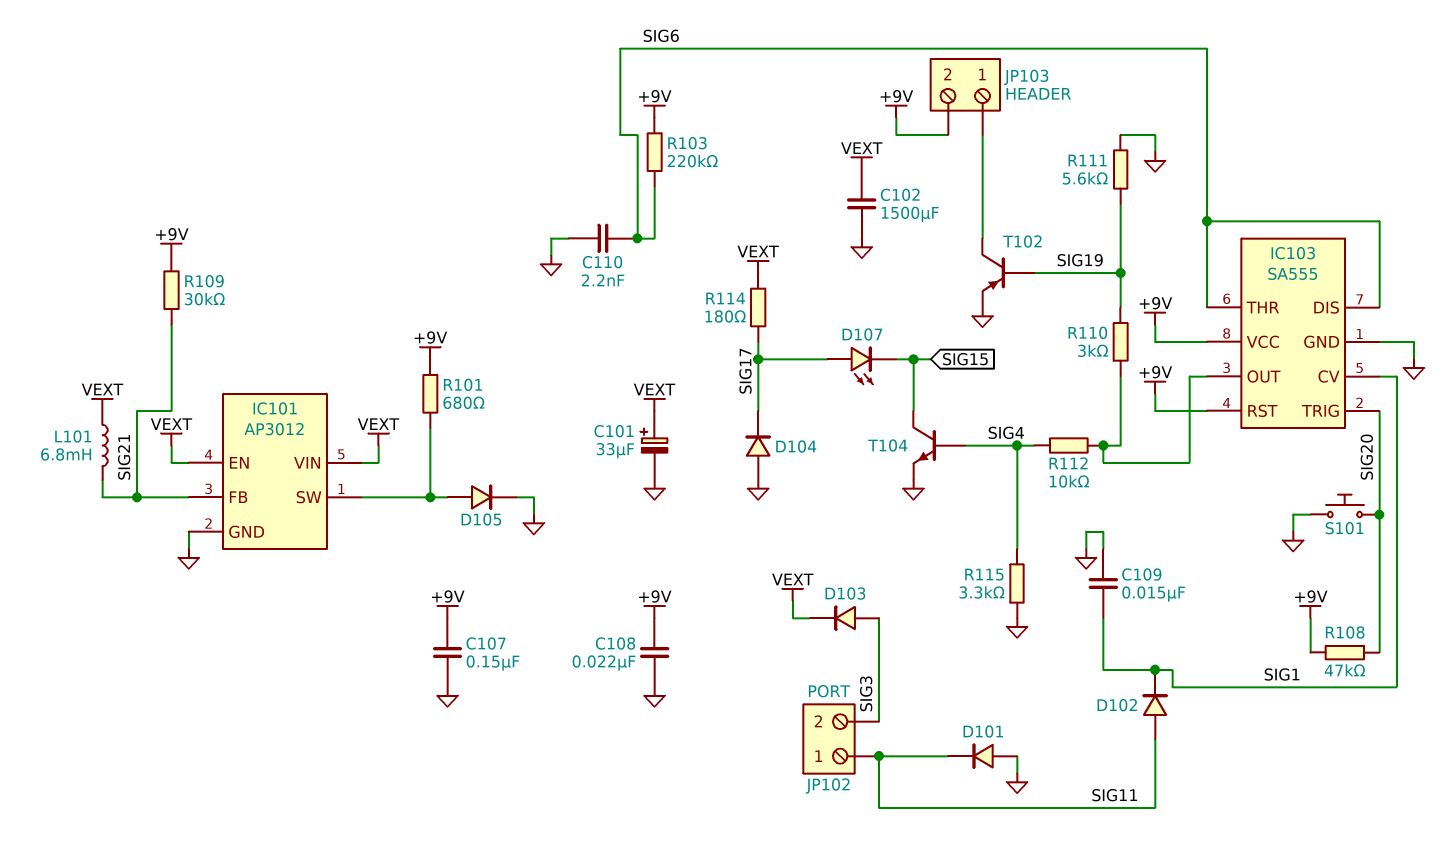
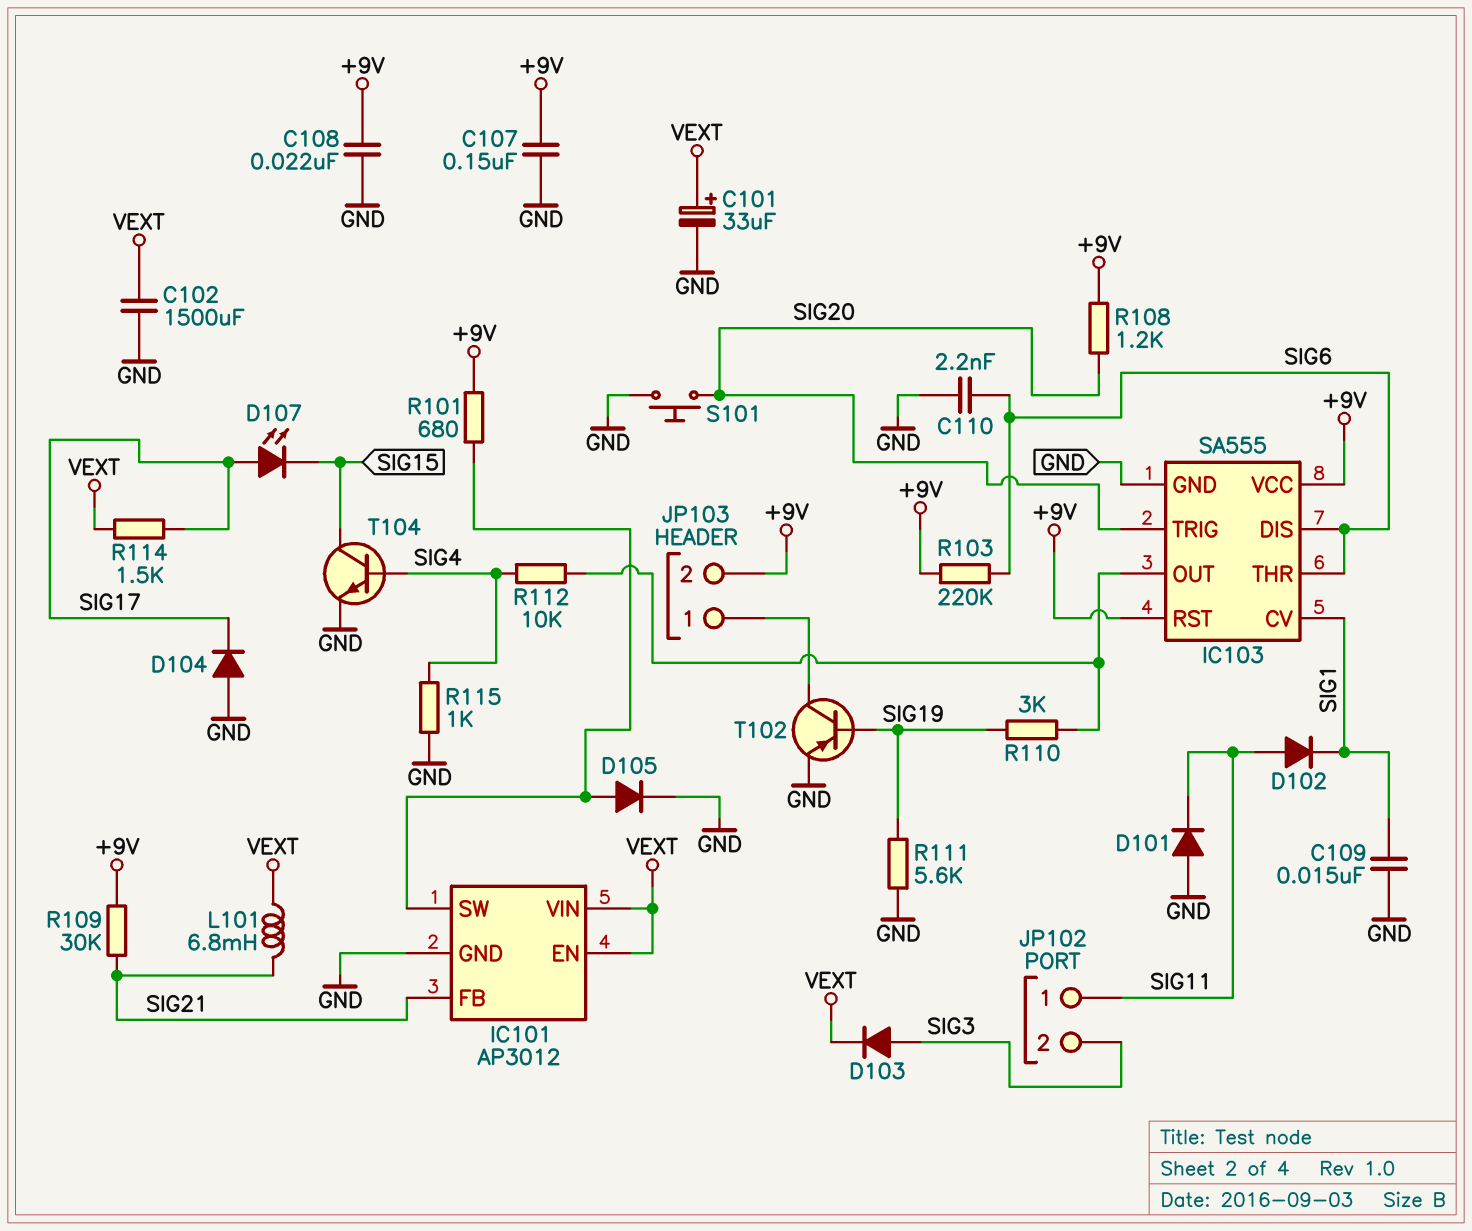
R108: 47k (+9V, SIG20) -> 1.2k (+9V, SIG20)
R114: 180 (SIG17, VEXT) -> 1.5k (SIG17, VEXT)
R115: 3.3k (GND, SIG4) -> 1k (GND, SIG4)

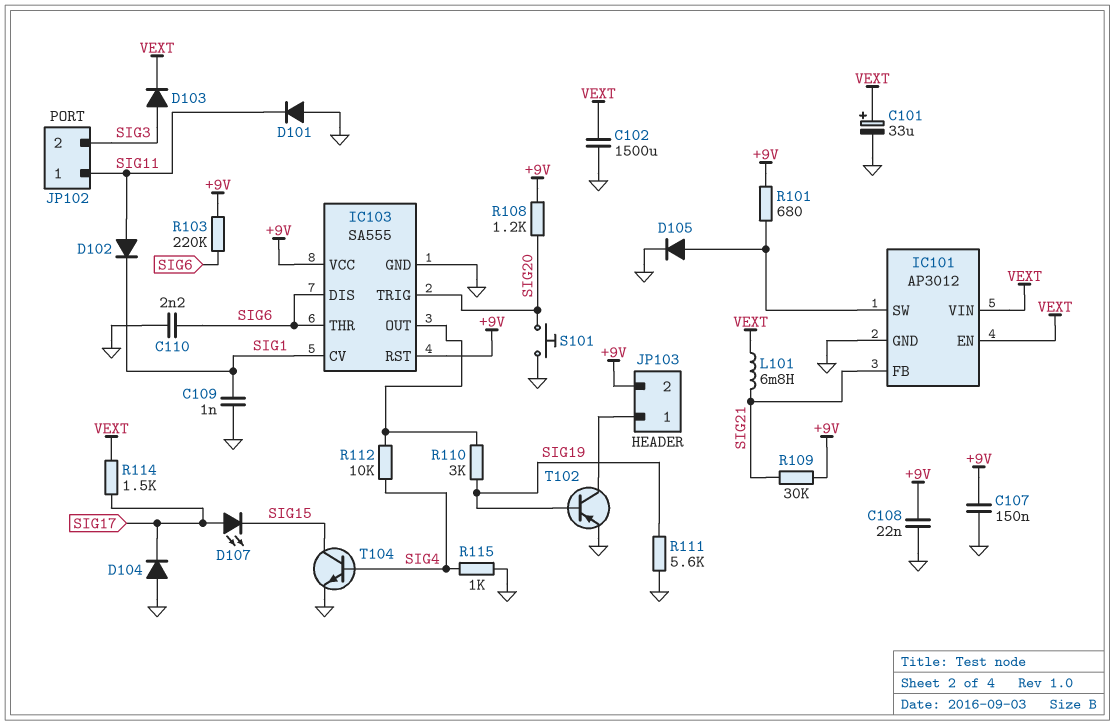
C109: 15nF (GND, SIG1) -> 1nF (GND, SIG1)

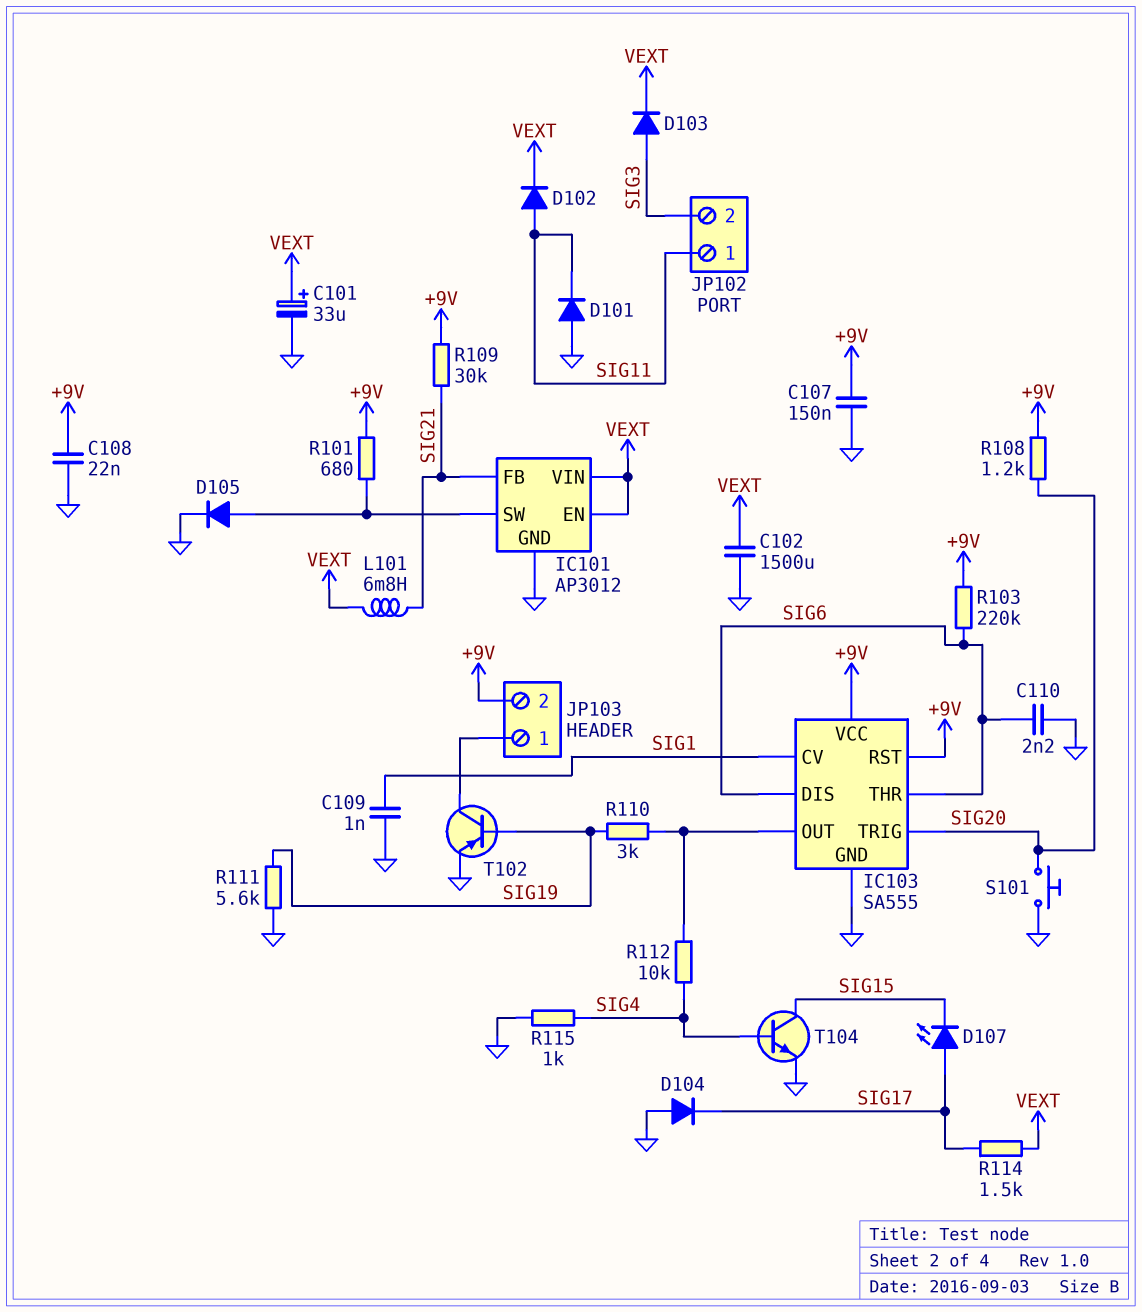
D102: diode (A SIG11, K SIG1) -> diode (A SIG11, K VEXT)

